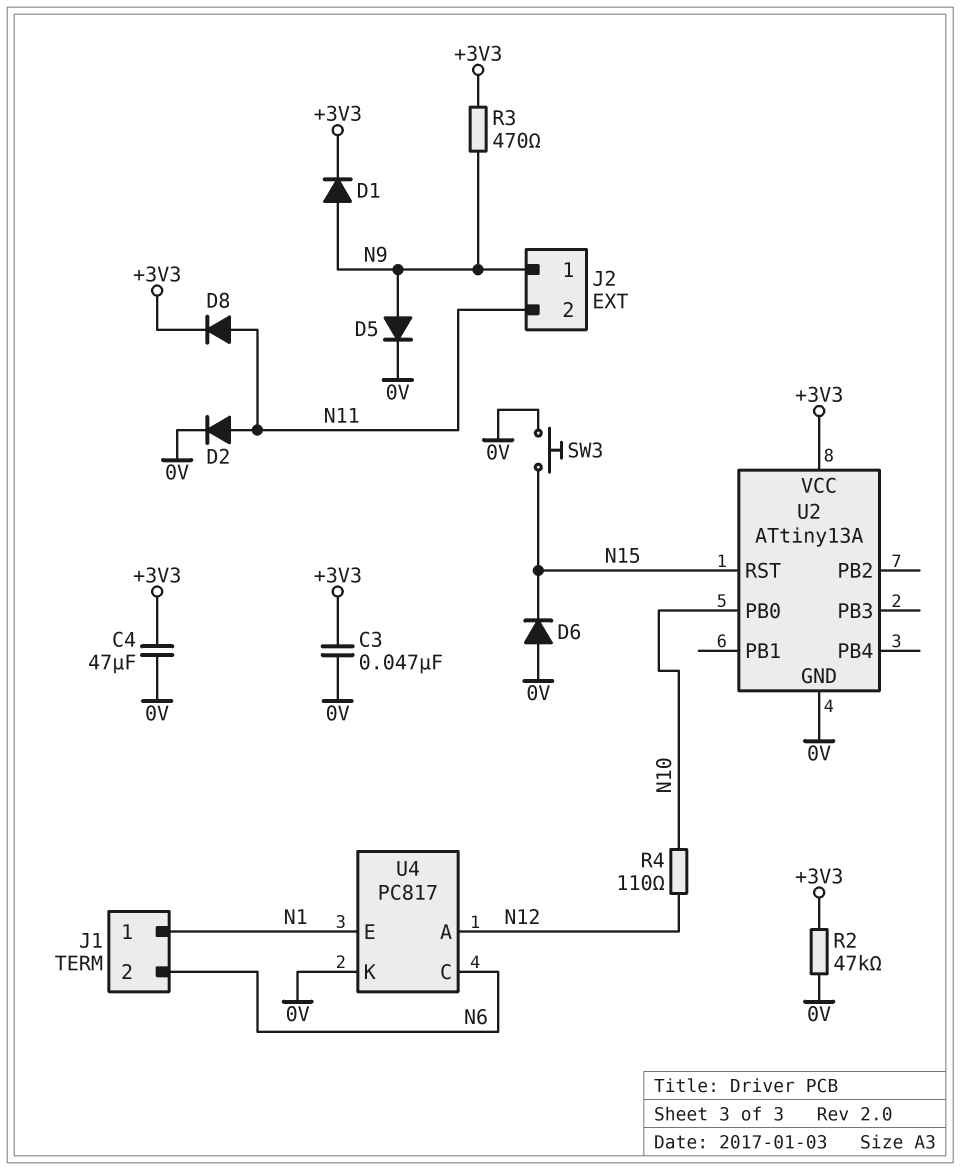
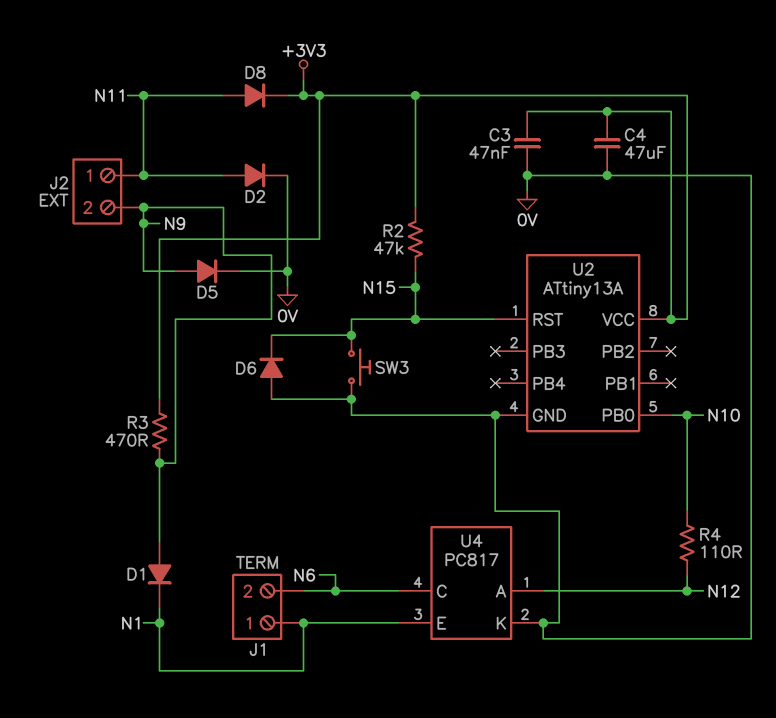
D1: diode (A N9, K +3V3) -> diode (A N9, K N1)
J2 pin 1: N9 -> N11
J2 pin 2: N11 -> N9
R2: 47k (+3V3, 0V) -> 47k (+3V3, N15)

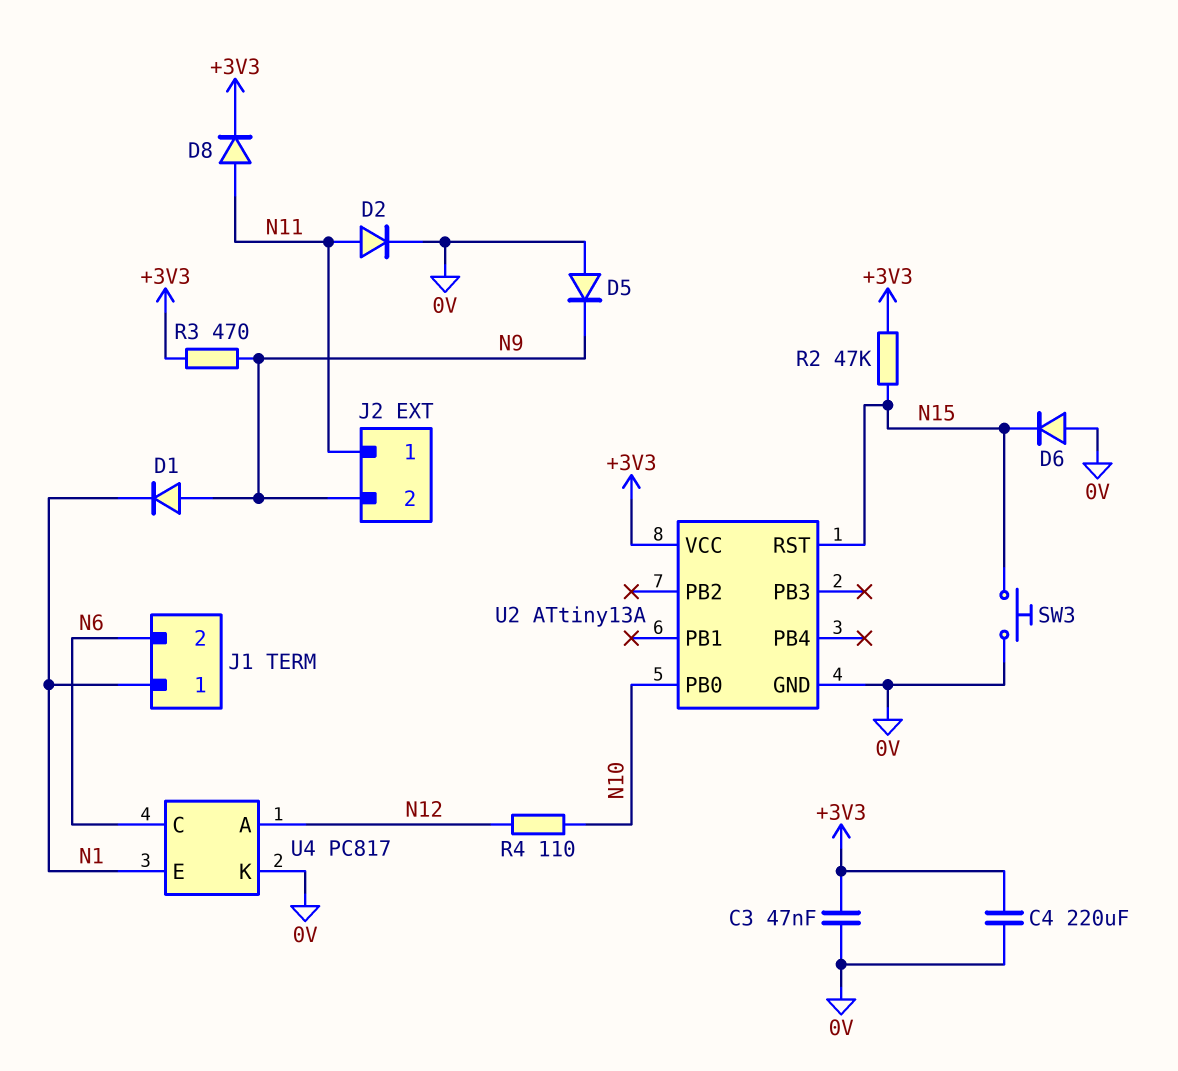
C4: 47uF (+3V3, 0V) -> 220uF (+3V3, 0V)
D5: diode (A N9, K 0V) -> diode (A 0V, K N9)

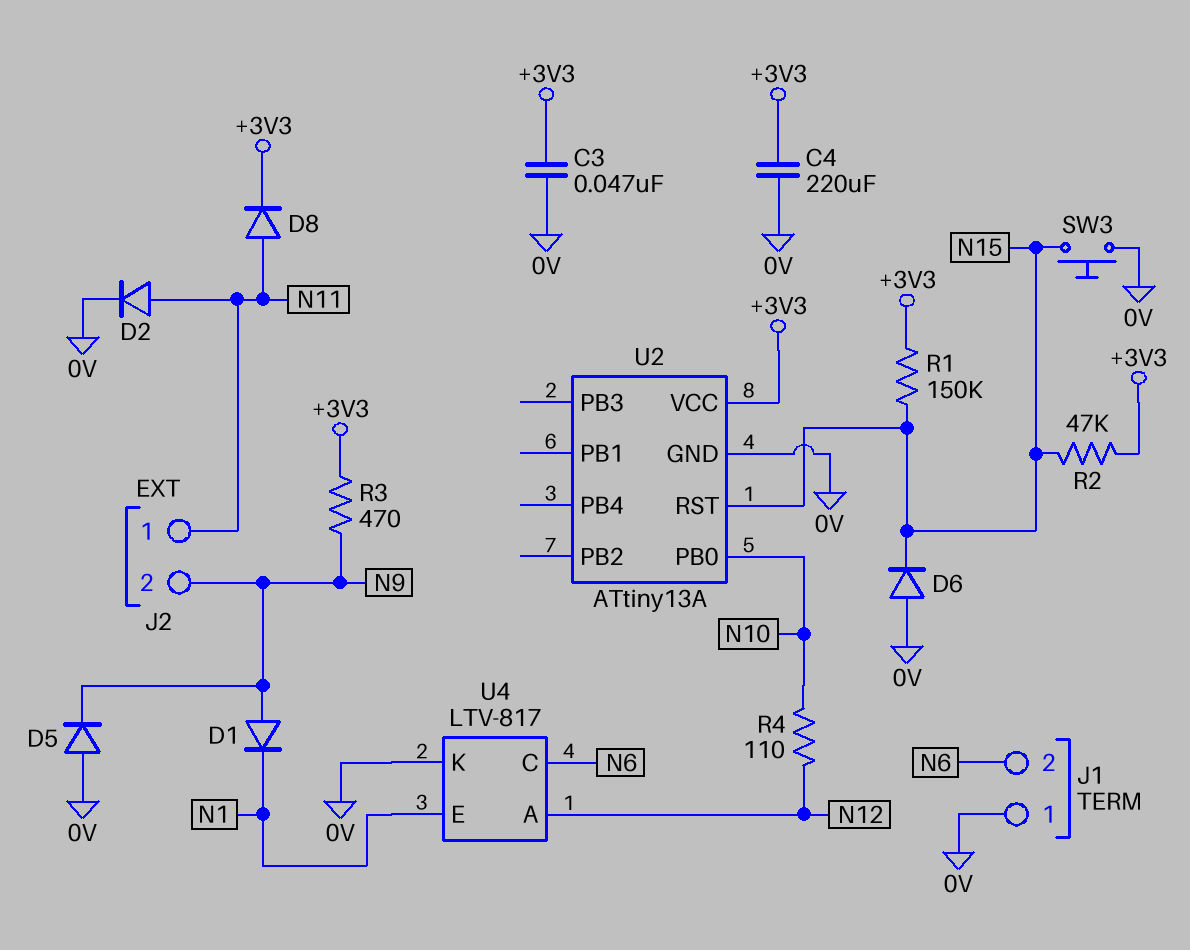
J1 pin 1: N1 -> 0V
R1: none -> 150k (+3V3, N15)
U4: PC817 -> LTV-817

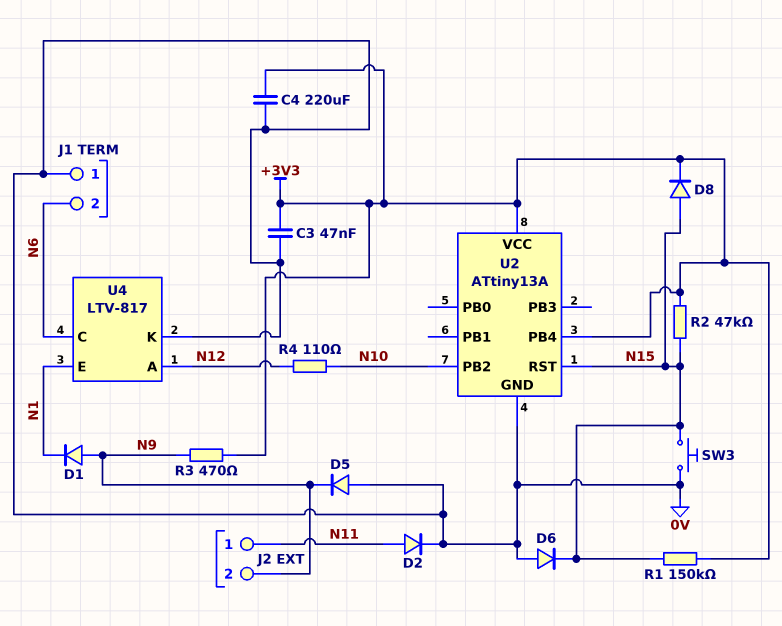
D8: diode (A N11, K +3V3) -> diode (A N15, K +3V3)
U2 pin PB0: N10 -> none
U2 pin PB2: none -> N10
U2 pin PB4: none -> +3V3

